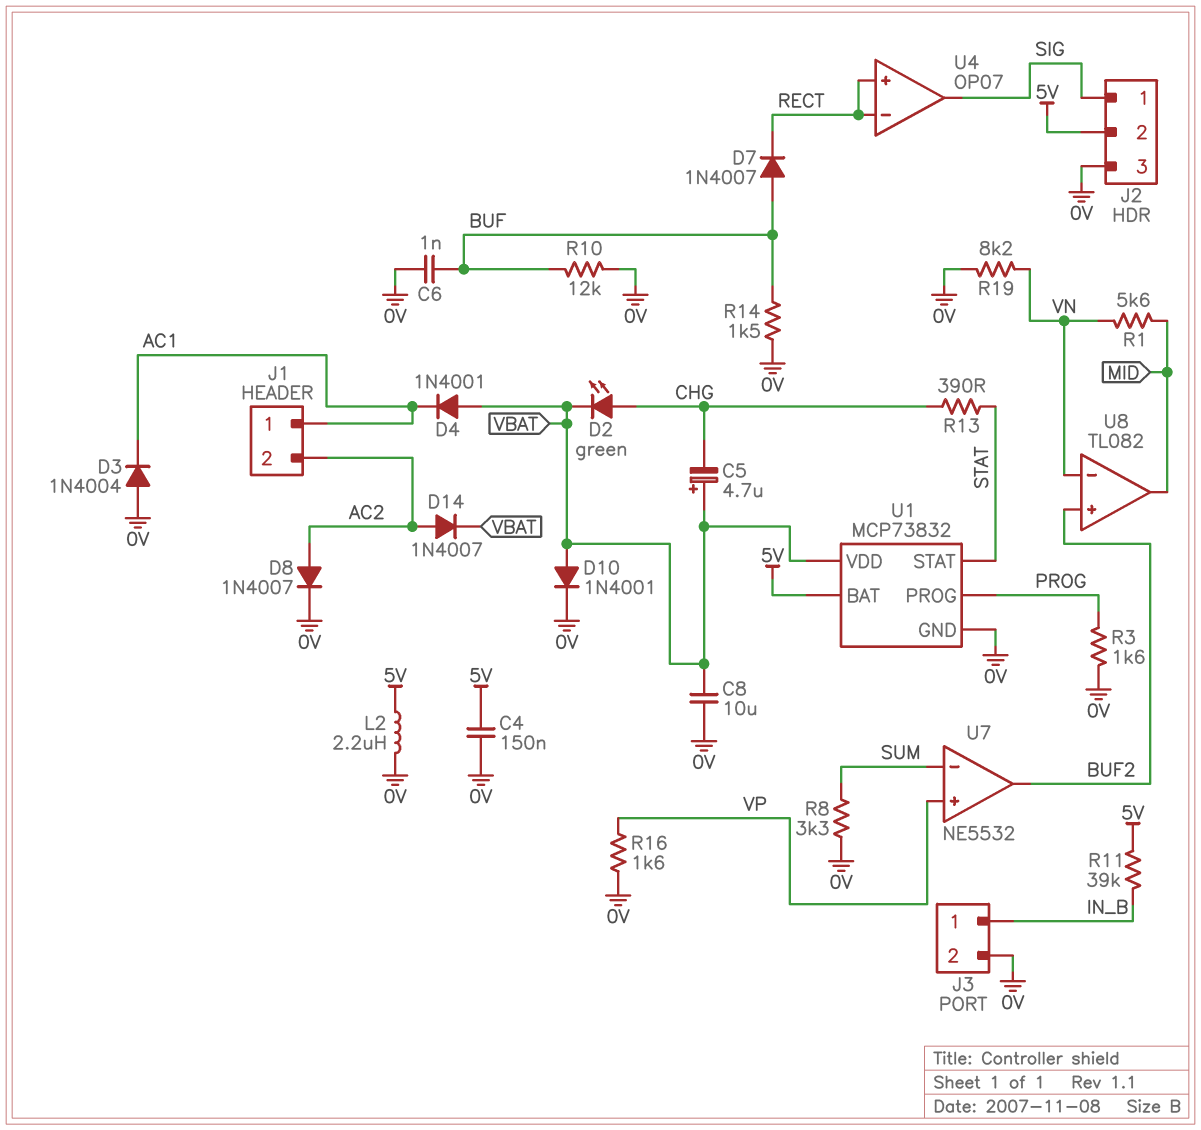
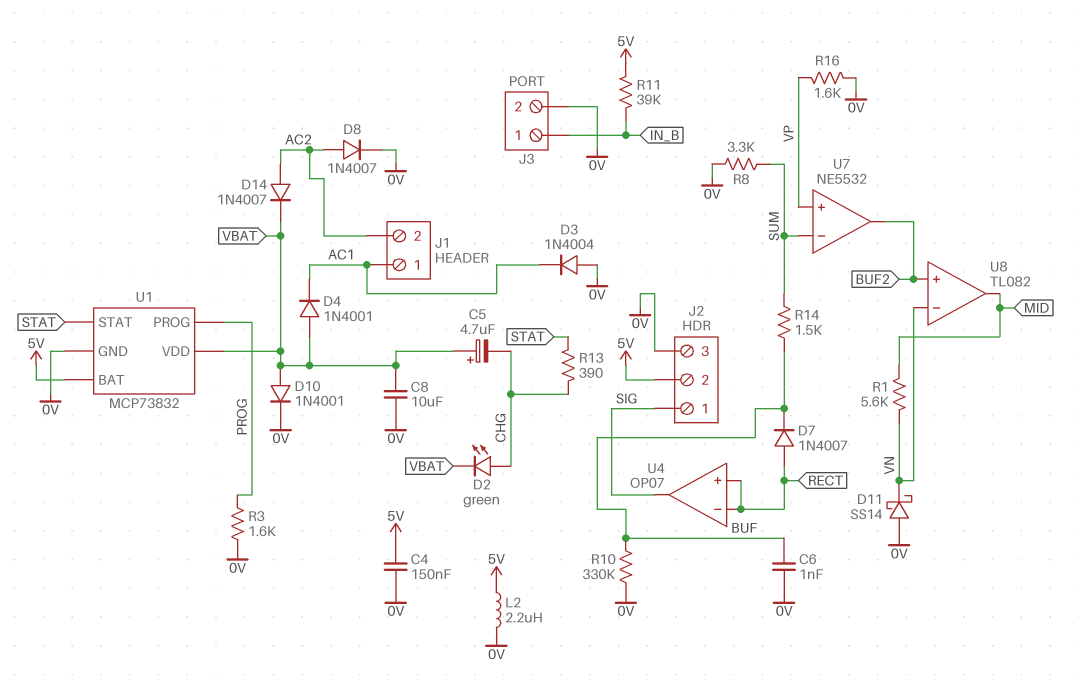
D7: diode 1N4007 (A BUF, K RECT) -> diode 1N4007 (A RECT, K BUF)
D11: none -> schottky SS14 (A 0V, K VN)
R10: 12k (0V, BUF) -> 330k (0V, BUF)
R14: 1.5k (0V, BUF) -> 1.5k (BUF, SUM)
R19: 8.2k (0V, VN) -> none

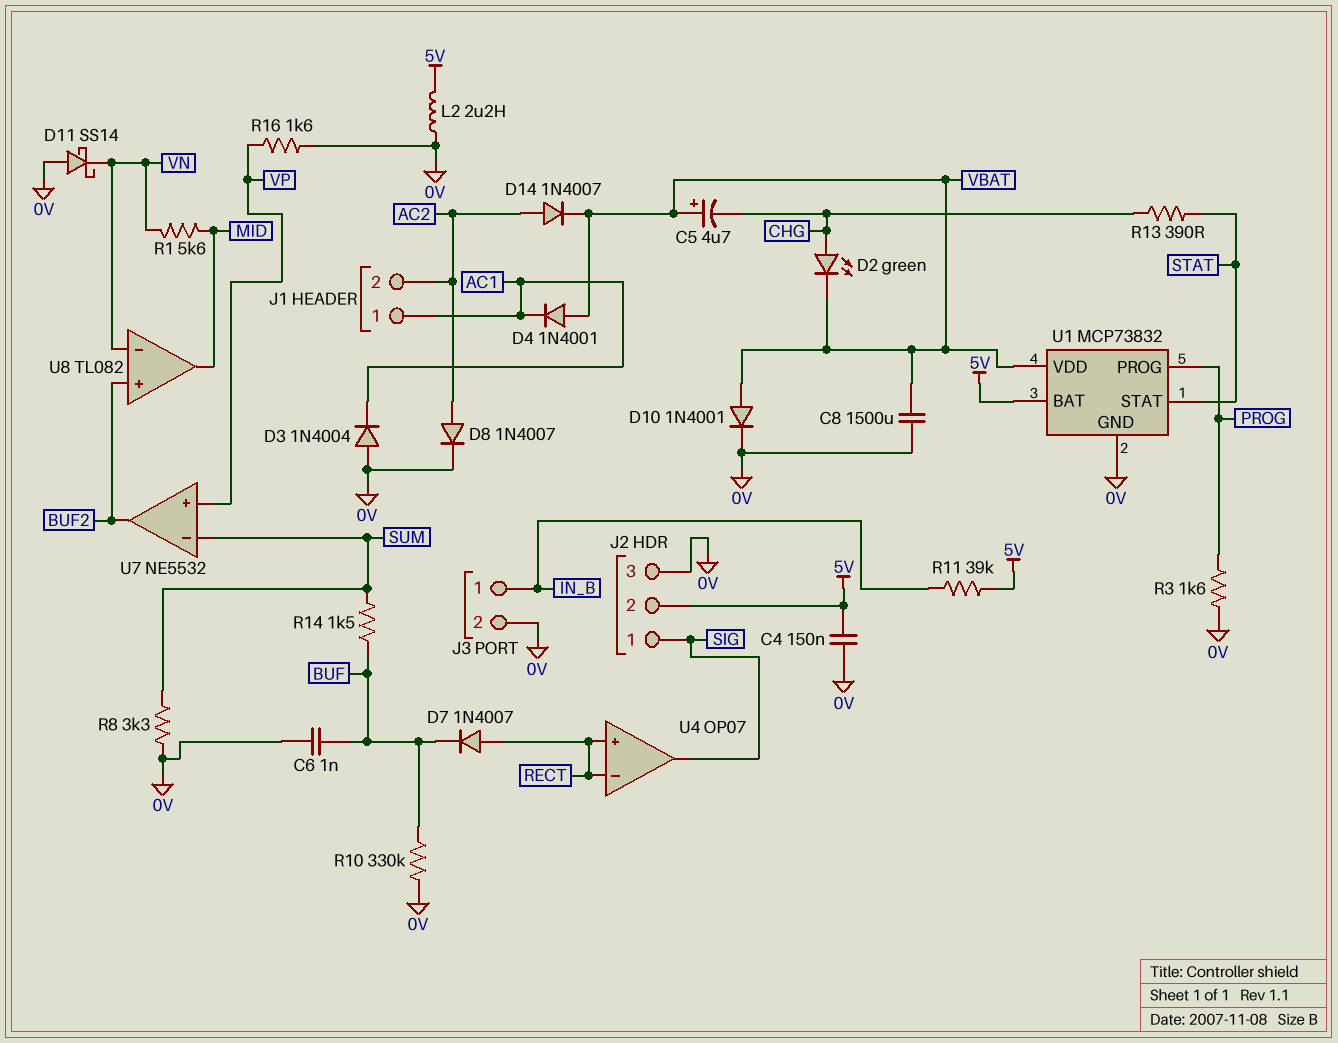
C8: 10uF (0V, VBAT) -> 1500uF (0V, VBAT)

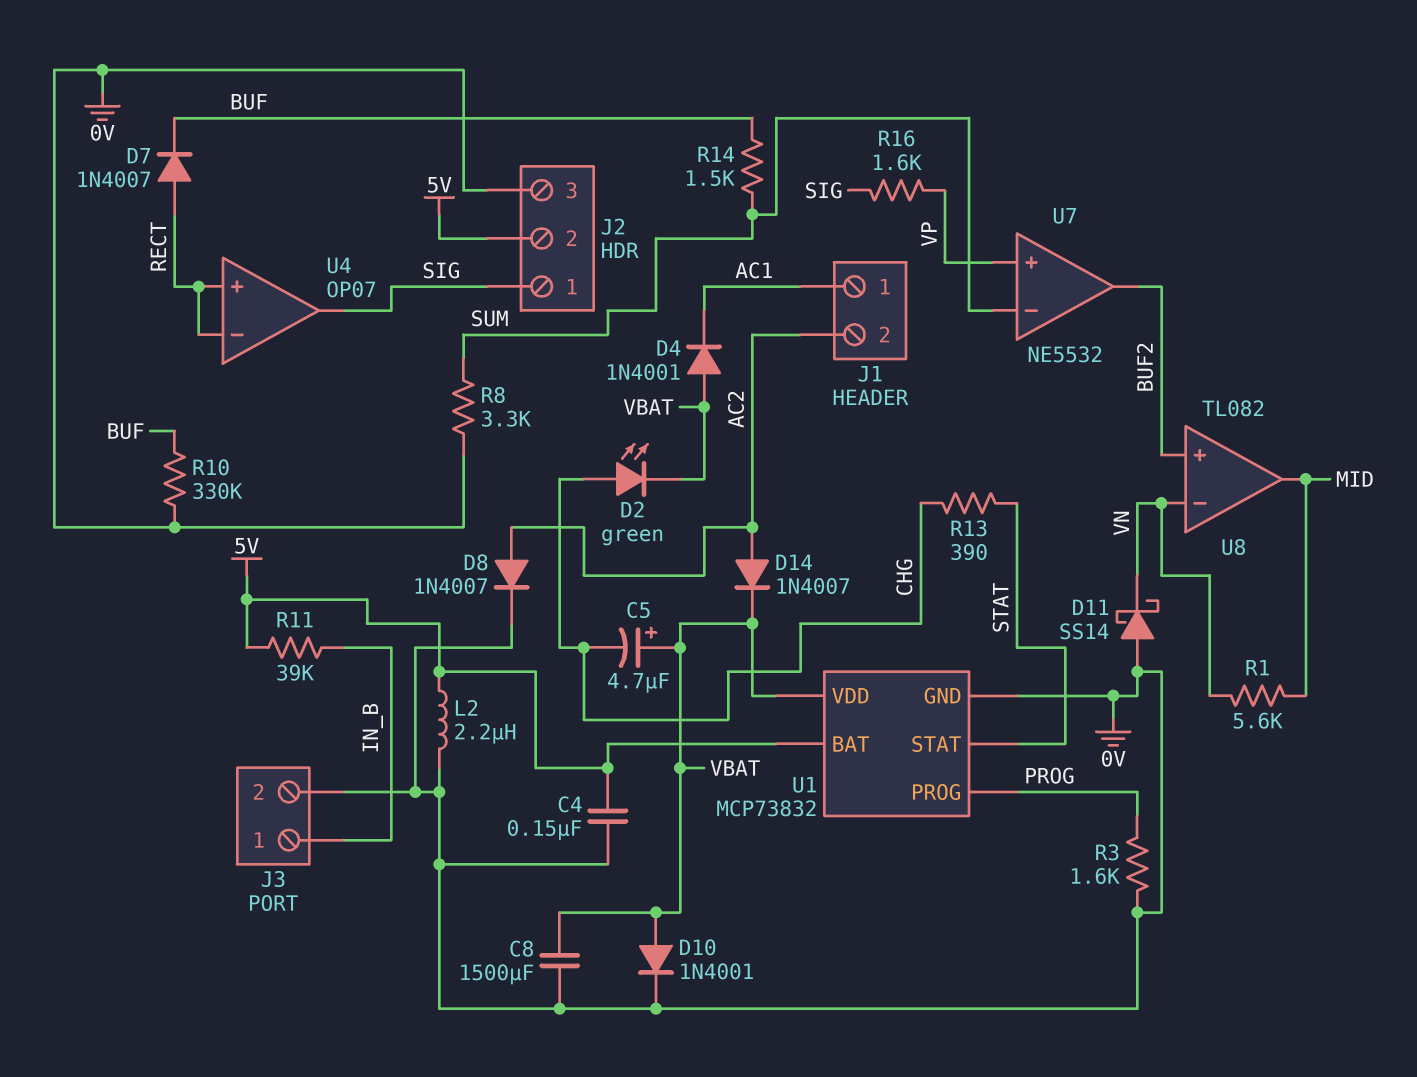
C6: 1nF (0V, BUF) -> none
D3: diode 1N4004 (A 0V, K AC1) -> none
R16: 1.6k (0V, VP) -> 1.6k (SIG, VP)

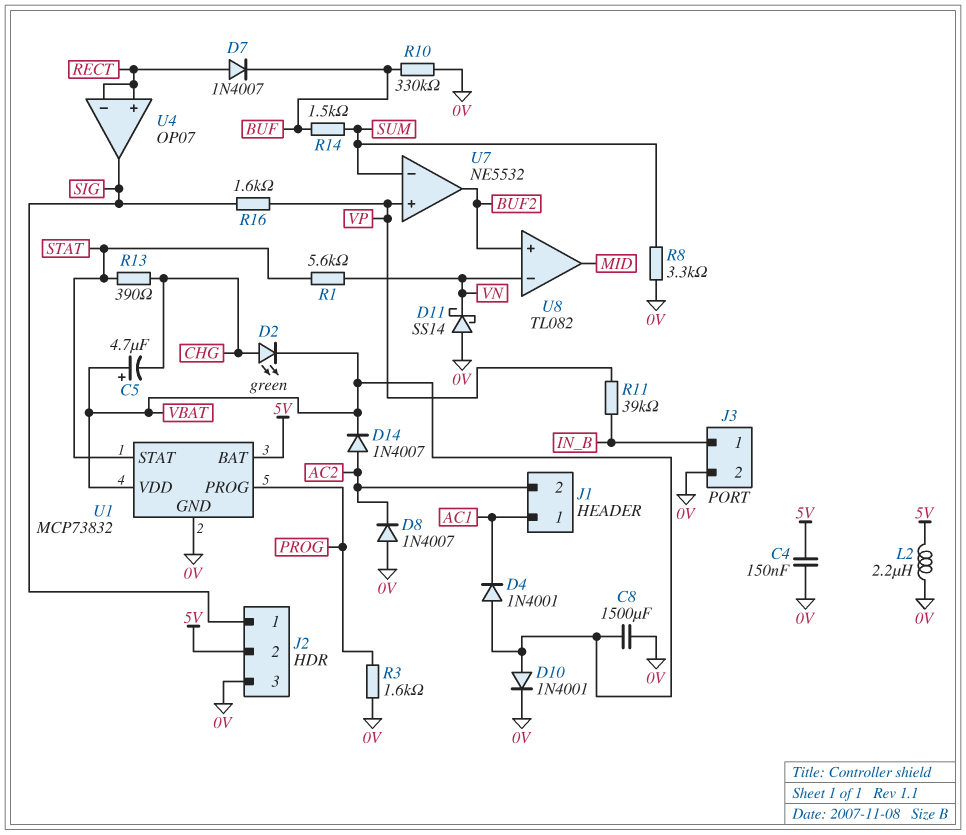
D8: diode 1N4007 (A AC2, K 0V) -> diode 1N4007 (A 0V, K AC2)
R1: 5.6k (MID, VN) -> 5.6k (STAT, VN)
R11: 39k (5V, IN_B) -> 39k (IN_B, VP)

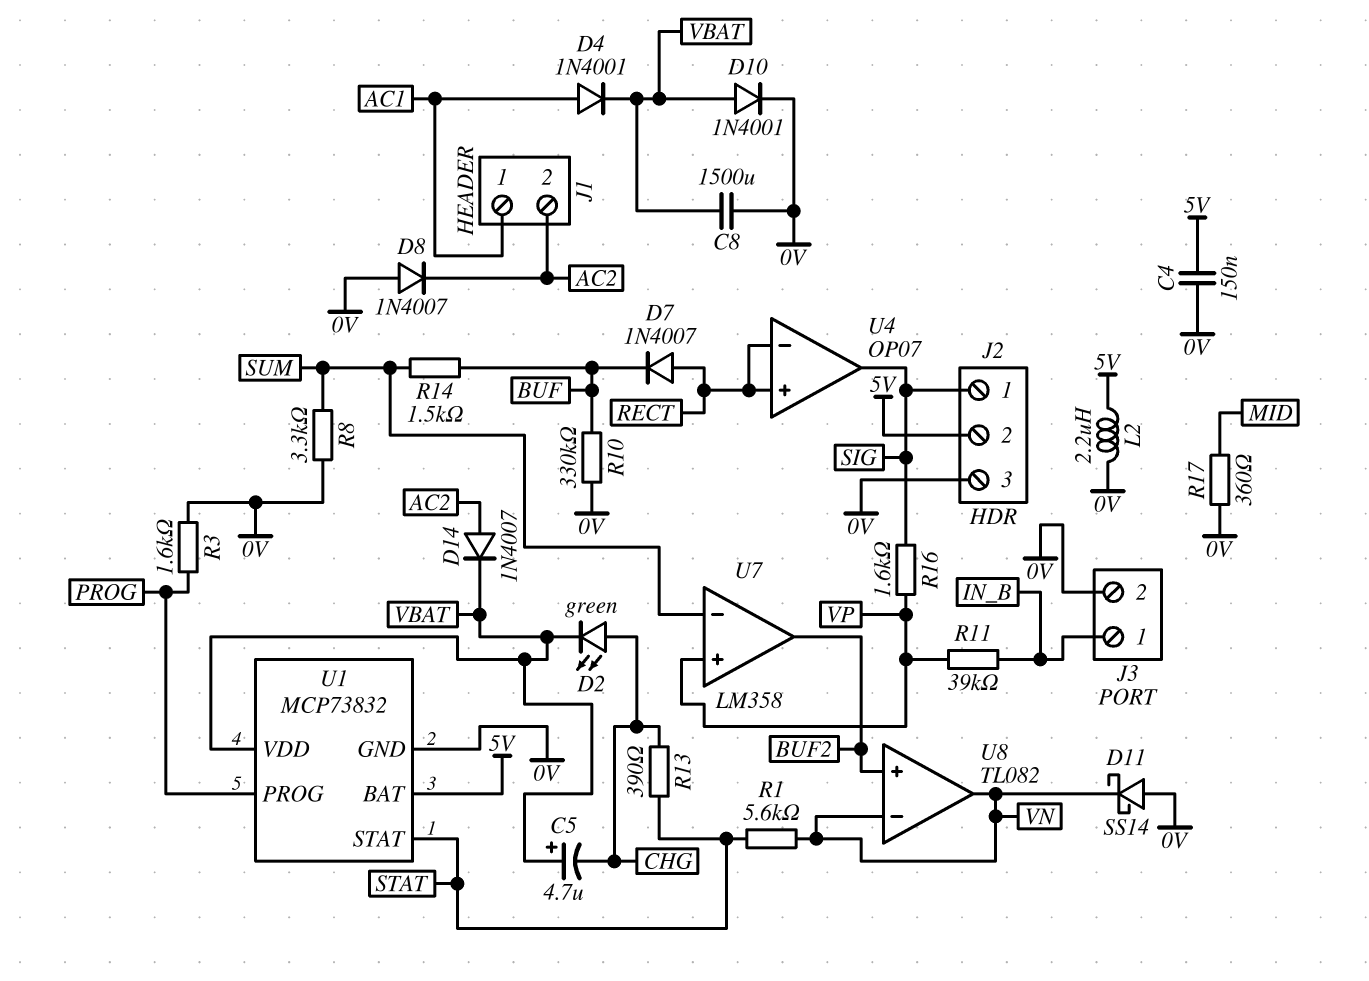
D4: diode 1N4001 (A VBAT, K AC1) -> diode 1N4001 (A AC1, K VBAT)
R17: none -> 360 (0V, MID)
U7: NE5532 -> LM358
U8 pin out: MID -> VN

